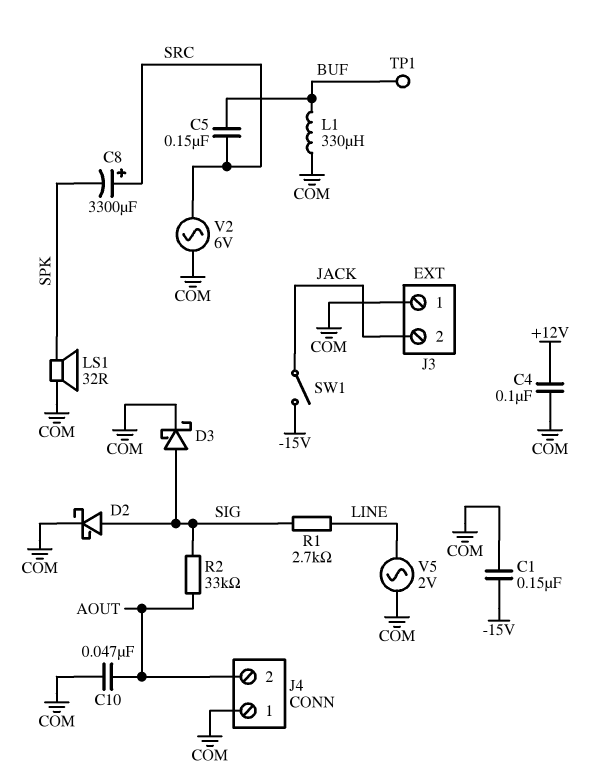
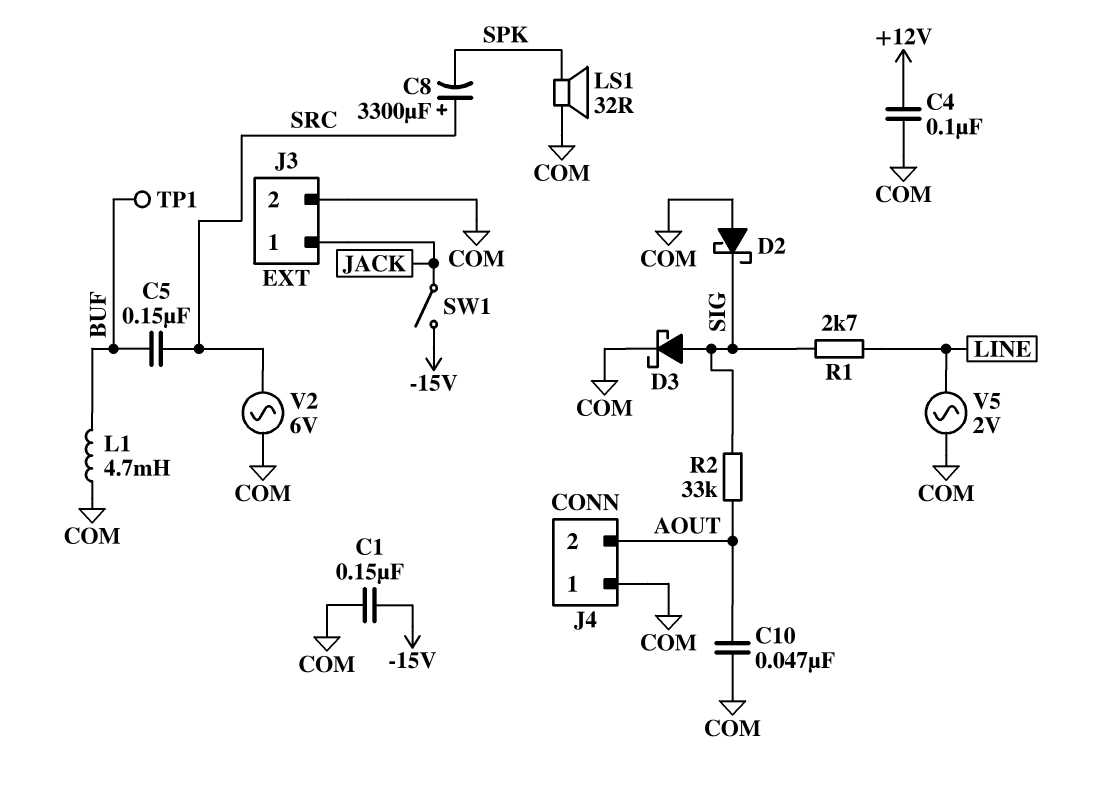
D2: schottky (A SIG, K COM) -> schottky (A COM, K SIG)
J3 pin 1: COM -> JACK
J3 pin 2: JACK -> COM
L1: 330uH (BUF, COM) -> 4.7mH (BUF, COM)

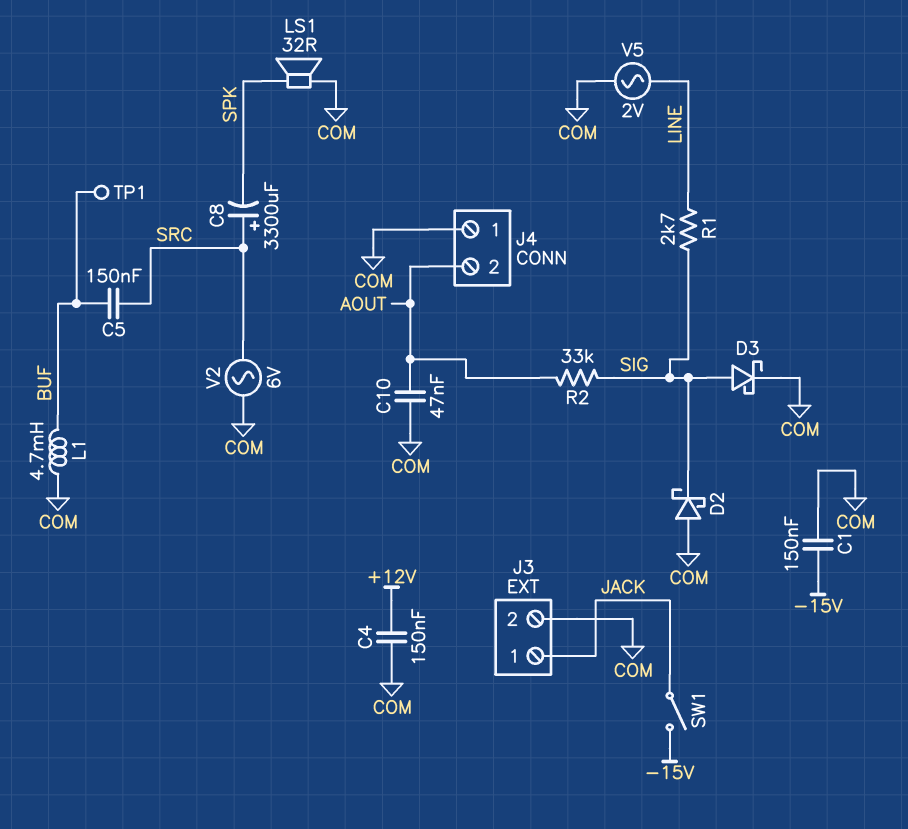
C4: 100nF (+12V, COM) -> 150nF (+12V, COM)

